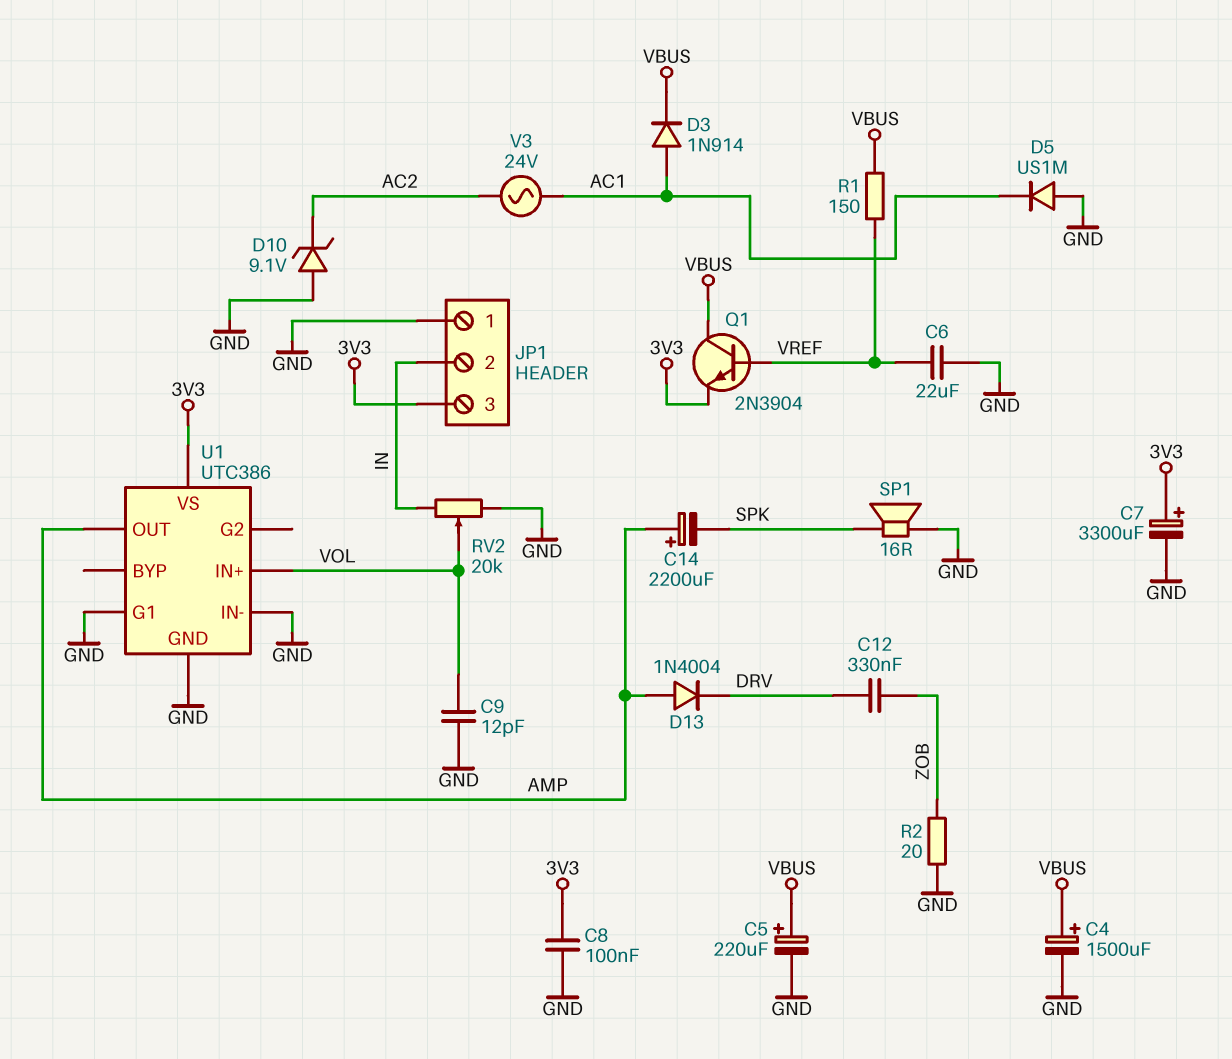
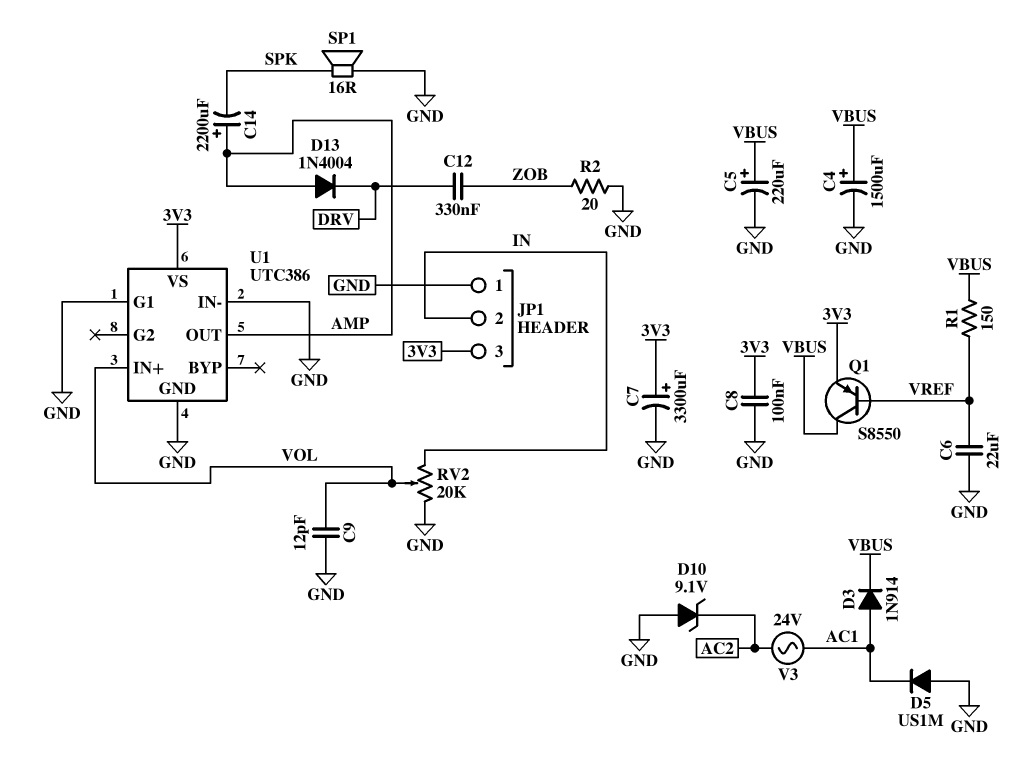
Q1: NPN 2N3904 (B VREF, C VBUS, E 3V3) -> PNP S8550 (B VREF, C VBUS, E 3V3)

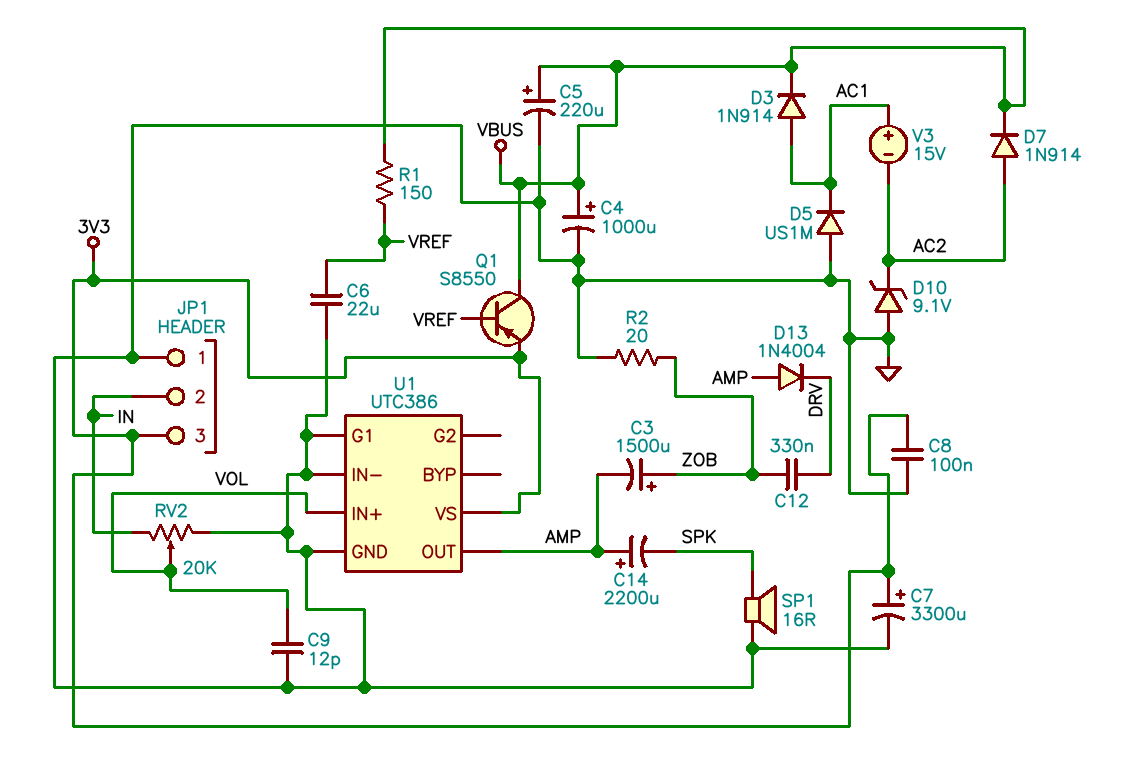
C3: none -> 1500uF (plus ZOB, minus AMP)
C4: 1500uF (plus VBUS, minus GND) -> 1000uF (plus VBUS, minus GND)
D7: none -> diode 1N914 (A AC2, K VBUS)
V3: AC 24V (AC1, AC2) -> 15V (plus AC1, minus AC2)

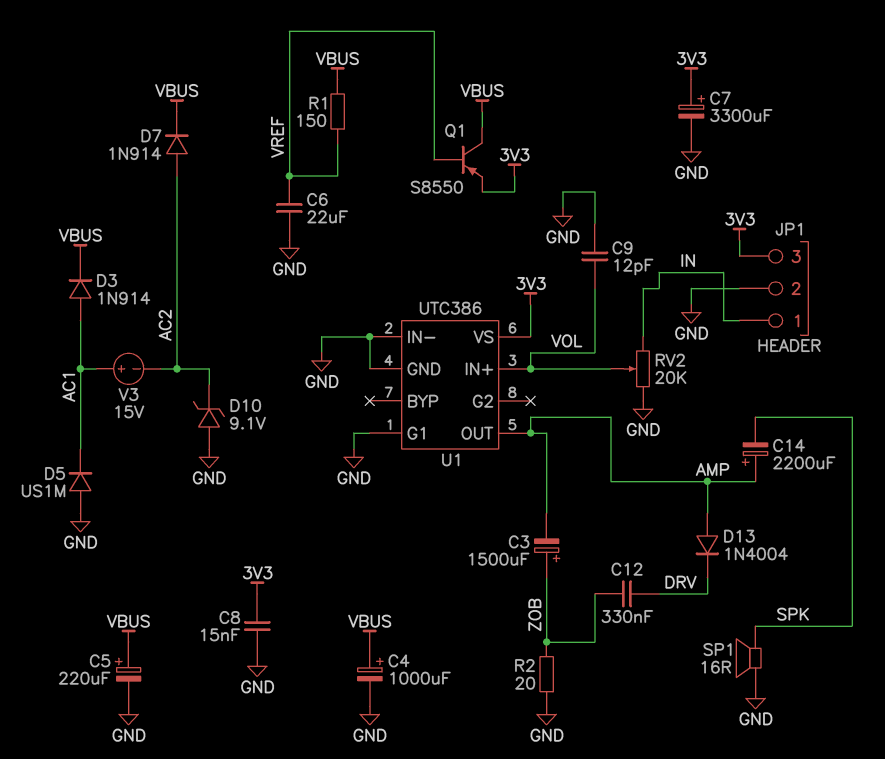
C8: 100nF (3V3, GND) -> 15nF (3V3, GND)
JP1 pin 1: GND -> IN
JP1 pin 2: IN -> GND

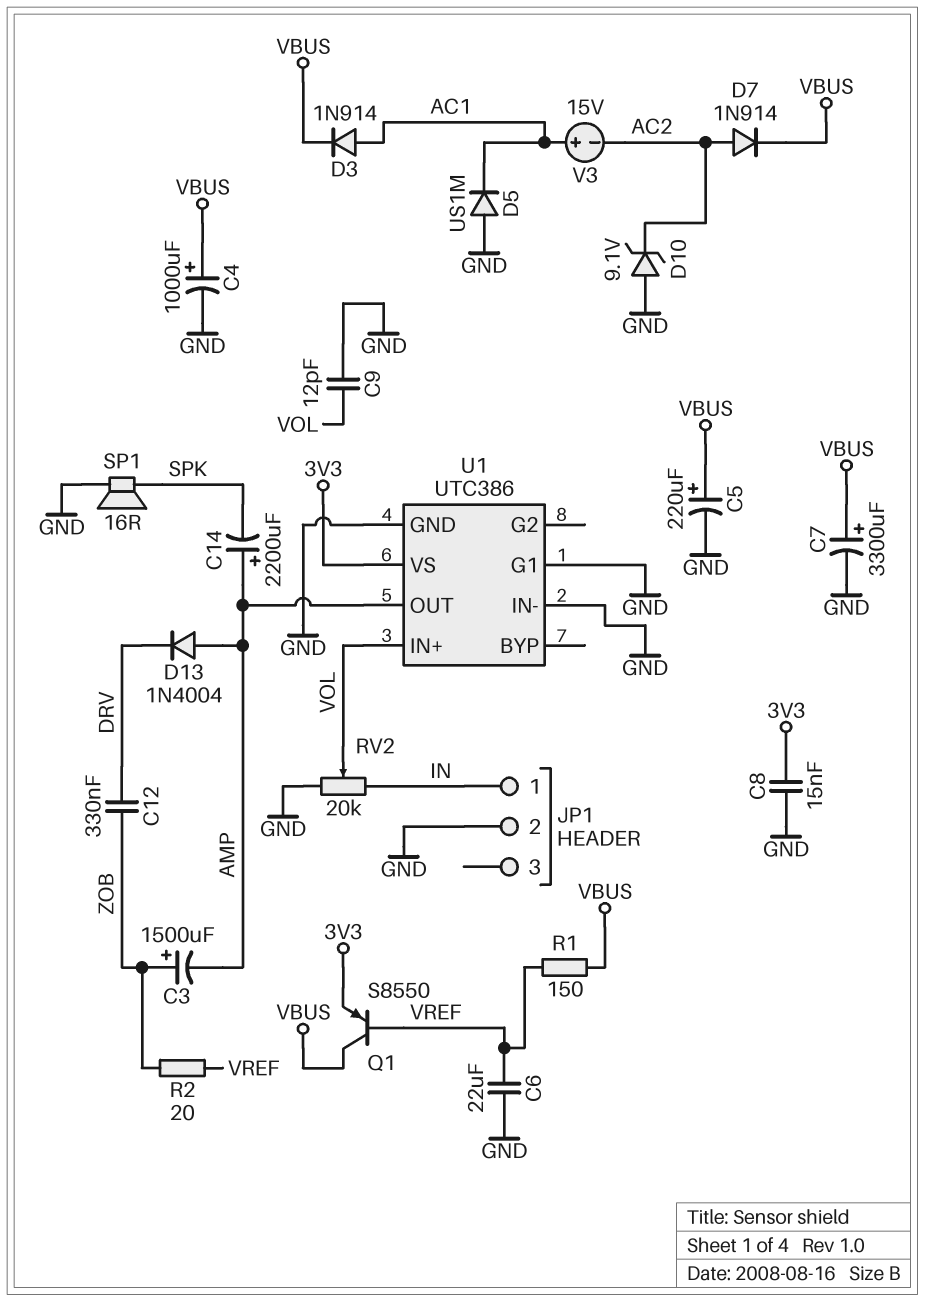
C7: 3300uF (plus 3V3, minus GND) -> 3300uF (plus VBUS, minus GND)
JP1 pin 3: 3V3 -> none
R2: 20 (GND, ZOB) -> 20 (VREF, ZOB)

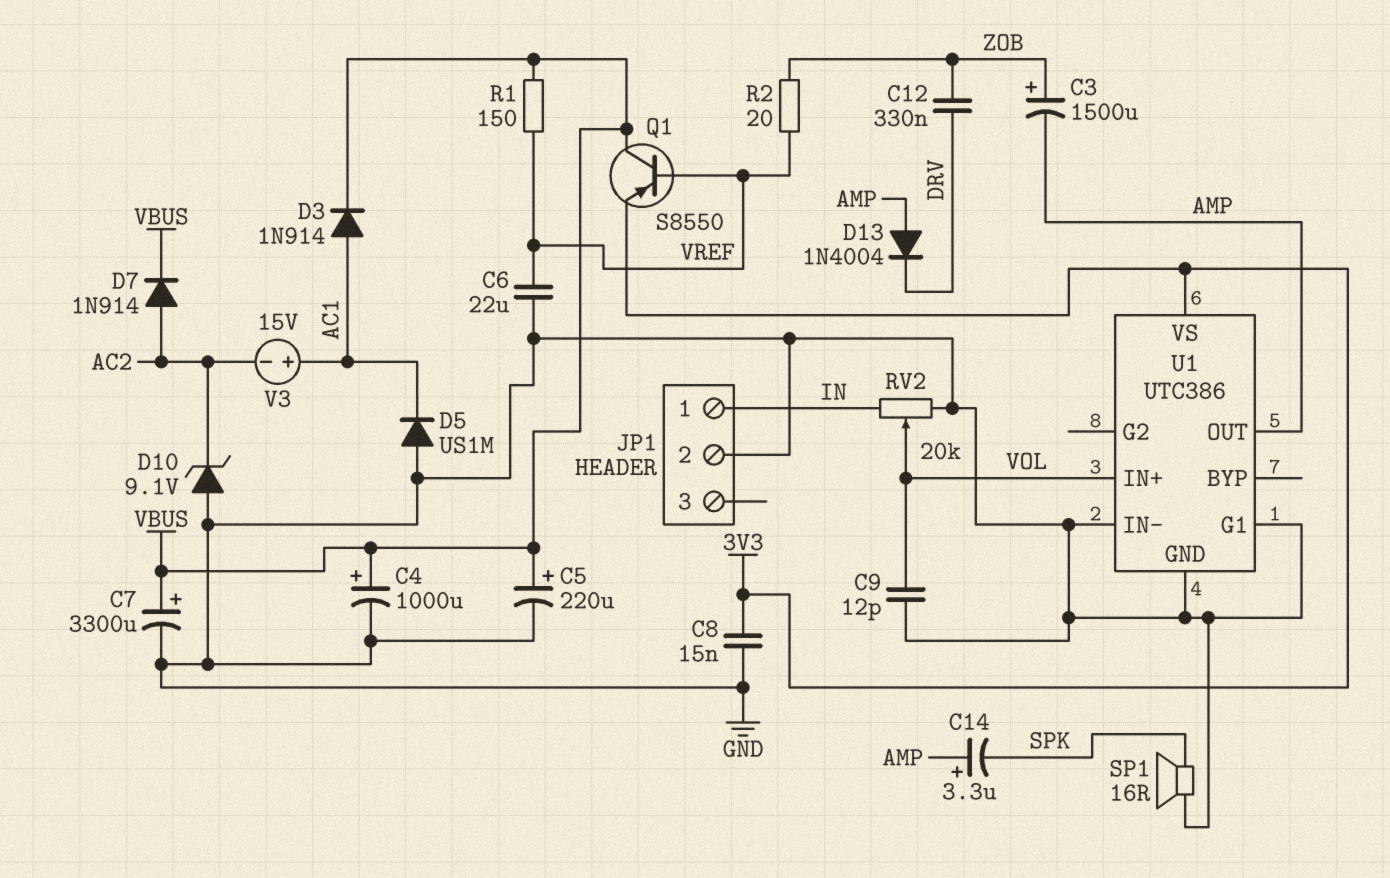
C14: 2200uF (plus AMP, minus SPK) -> 3.3uF (plus AMP, minus SPK)

